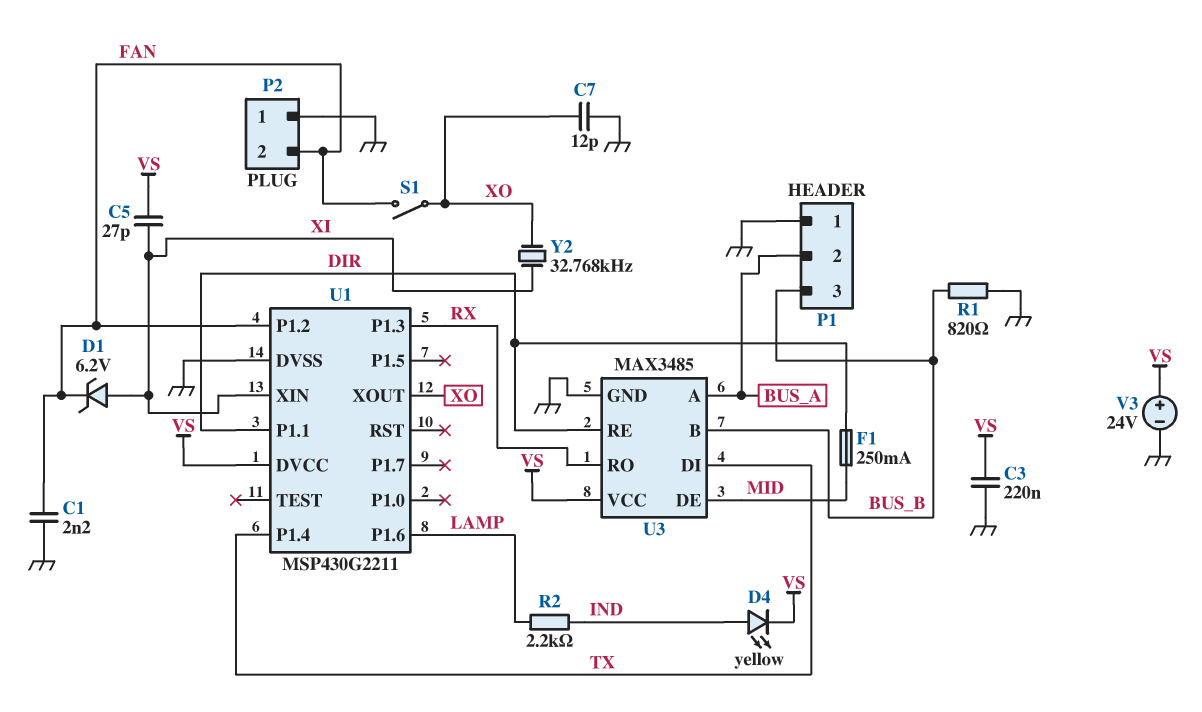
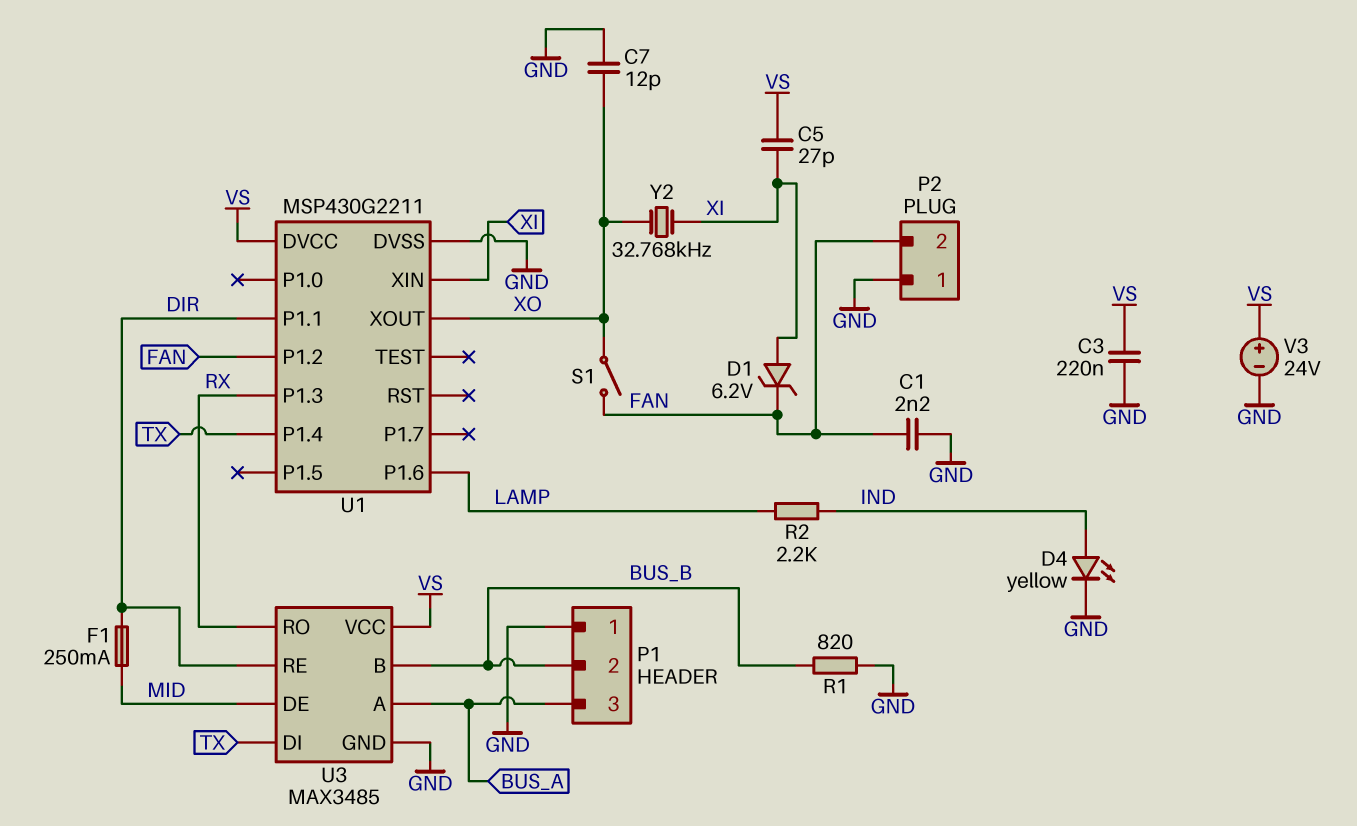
D4: LED yellow (A IND, K VS) -> LED yellow (A IND, K GND)
P1 pin 2: BUS_A -> BUS_B
P1 pin 3: BUS_B -> BUS_A

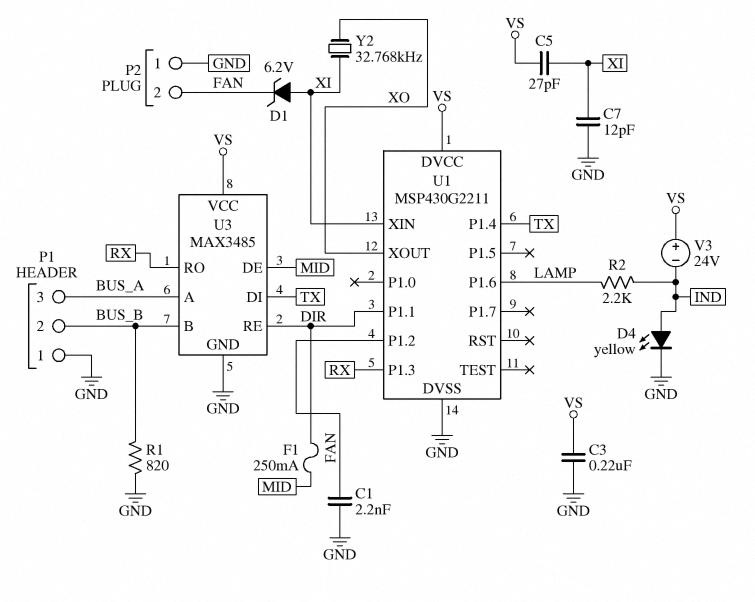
C7: 12pF (GND, XO) -> 12pF (GND, XI)
S1: switch (FAN, XO) -> none
V3: 24V (plus VS, minus GND) -> 24V (plus VS, minus IND)

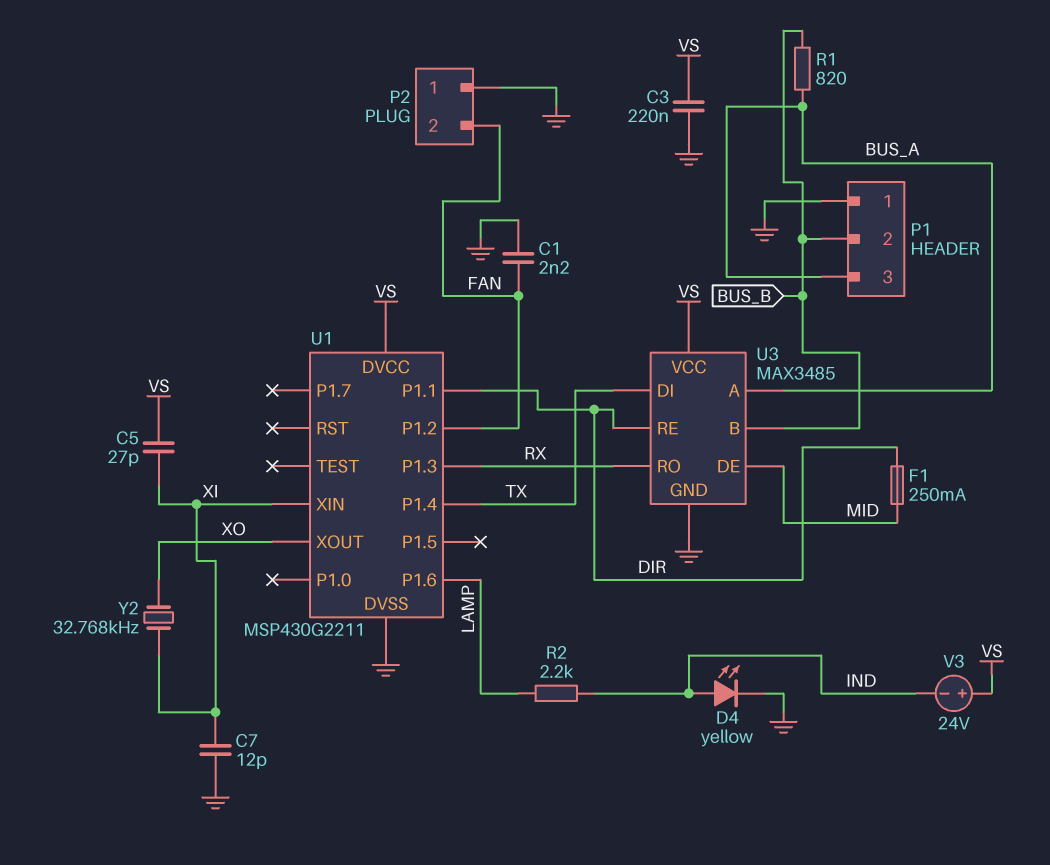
D1: zener 6.2V (A XI, K FAN) -> none
R1: 820 (BUS_B, GND) -> 820 (BUS_A, BUS_B)

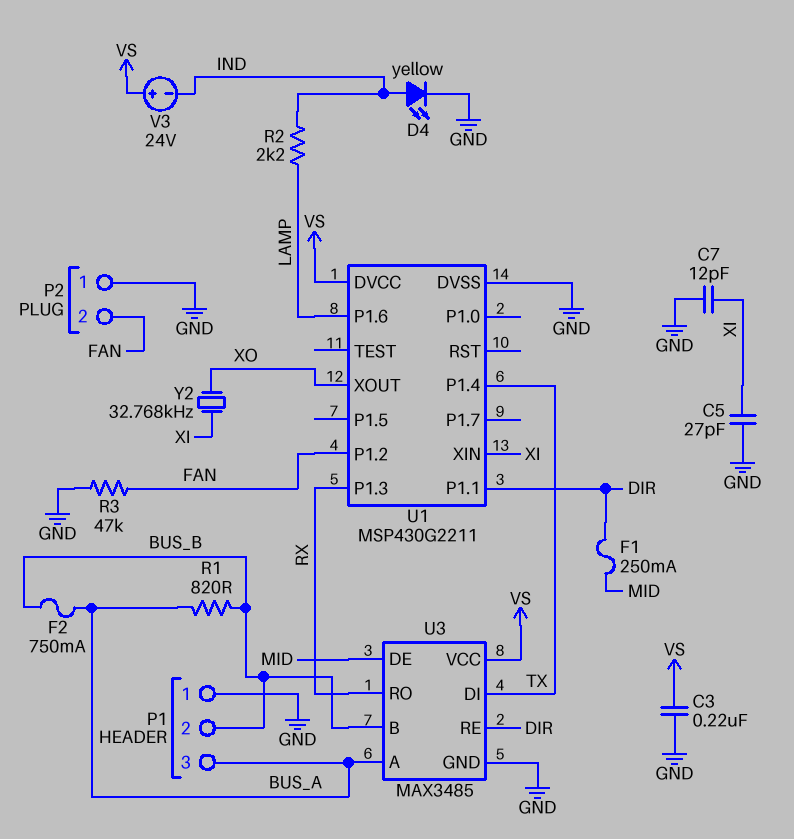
C1: 2.2nF (FAN, GND) -> none
C5: 27pF (VS, XI) -> 27pF (GND, XI)
F2: none -> 750mA (BUS_A, BUS_B)
R3: none -> 47k (FAN, GND)

